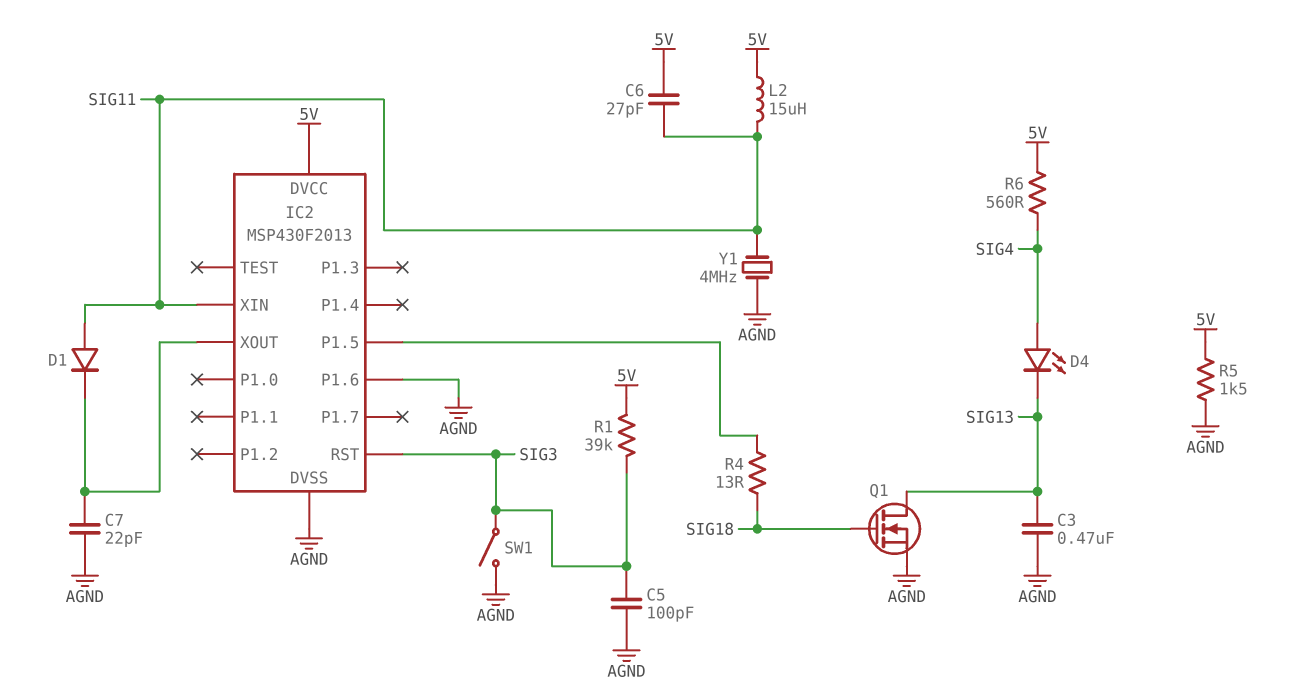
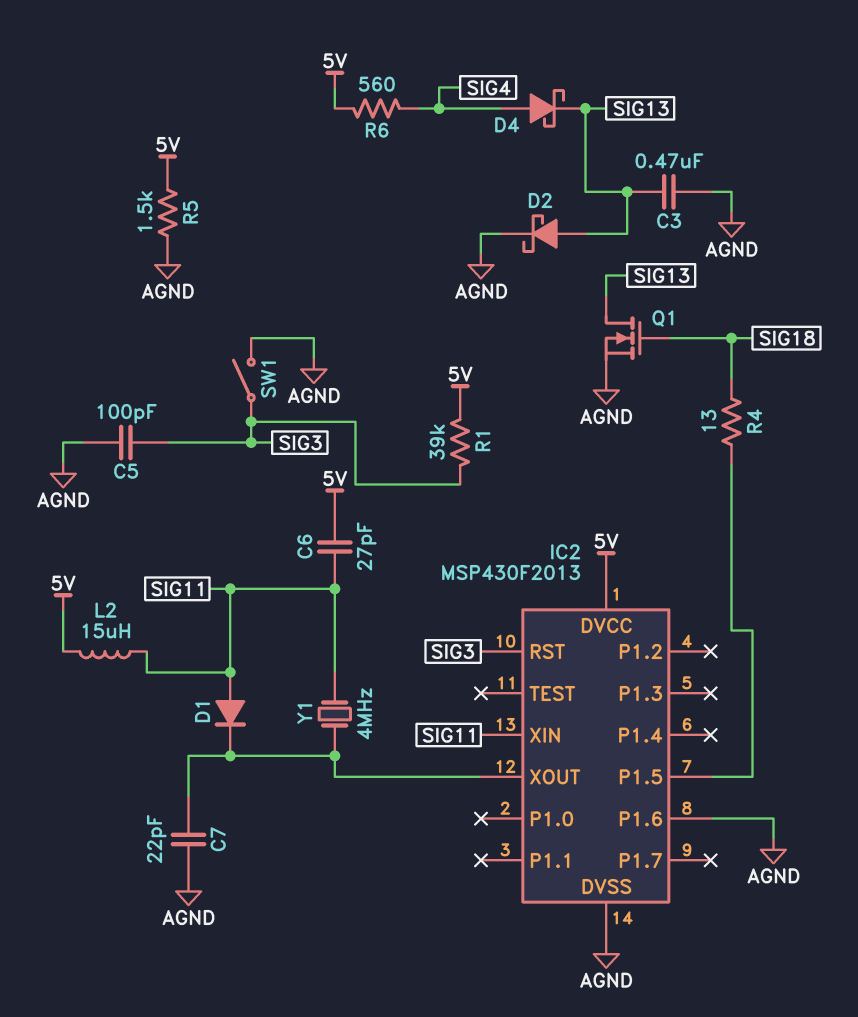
D2: none -> schottky (A SIG13, K AGND)
D4: LED (A SIG4, K SIG13) -> schottky (A SIG4, K SIG13)
Y1: 4MHz (AGND, SIG11) -> 4MHz (IC2/XOUT, SIG11)

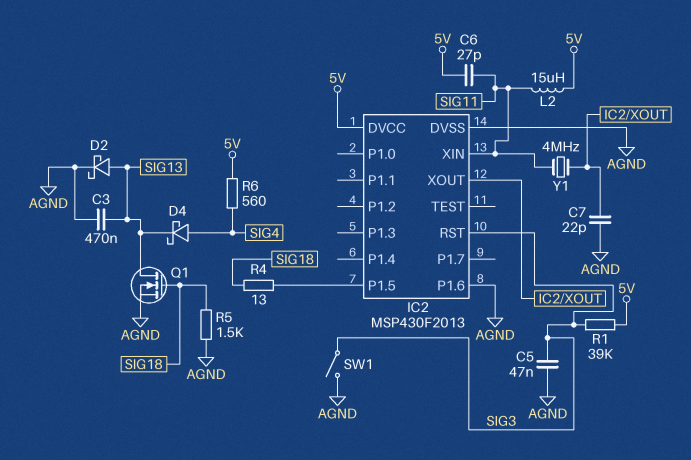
C5: 100pF (AGND, SIG3) -> 47nF (AGND, SIG3)
D1: diode (A SIG11, K IC2/XOUT) -> none
R5: 1.5k (5V, AGND) -> 1.5k (AGND, SIG18)

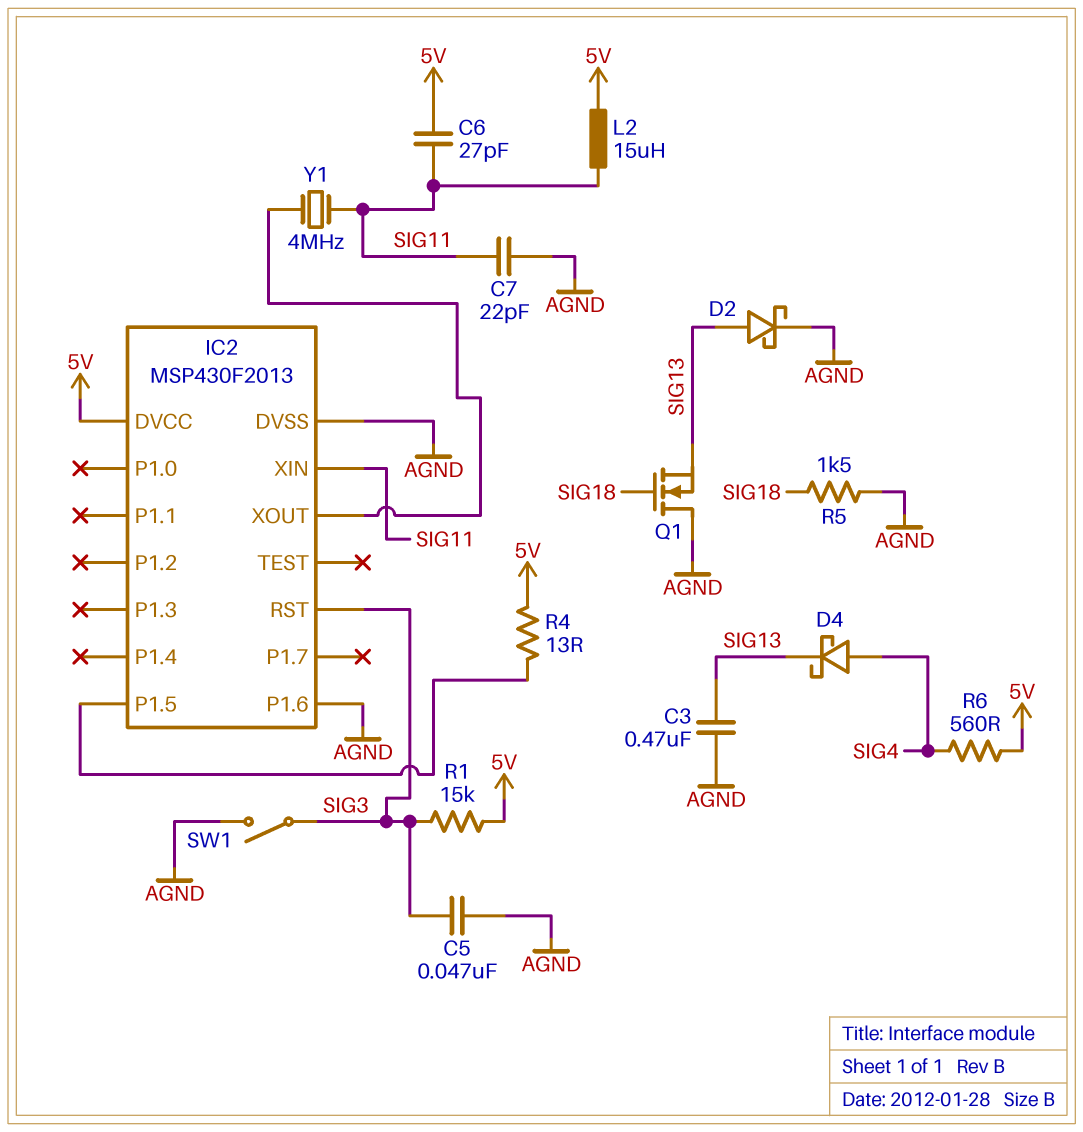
C7: 22pF (AGND, IC2/XOUT) -> 22pF (AGND, SIG11)
Q1: NMOS (G SIG18, D SIG13, S AGND) -> NMOS (G SIG18, D AGND, S SIG13)
R1: 39k (5V, SIG3) -> 15k (5V, SIG3)
R4: 13 (IC2/P1.5, SIG18) -> 13 (5V, IC2/P1.5)

